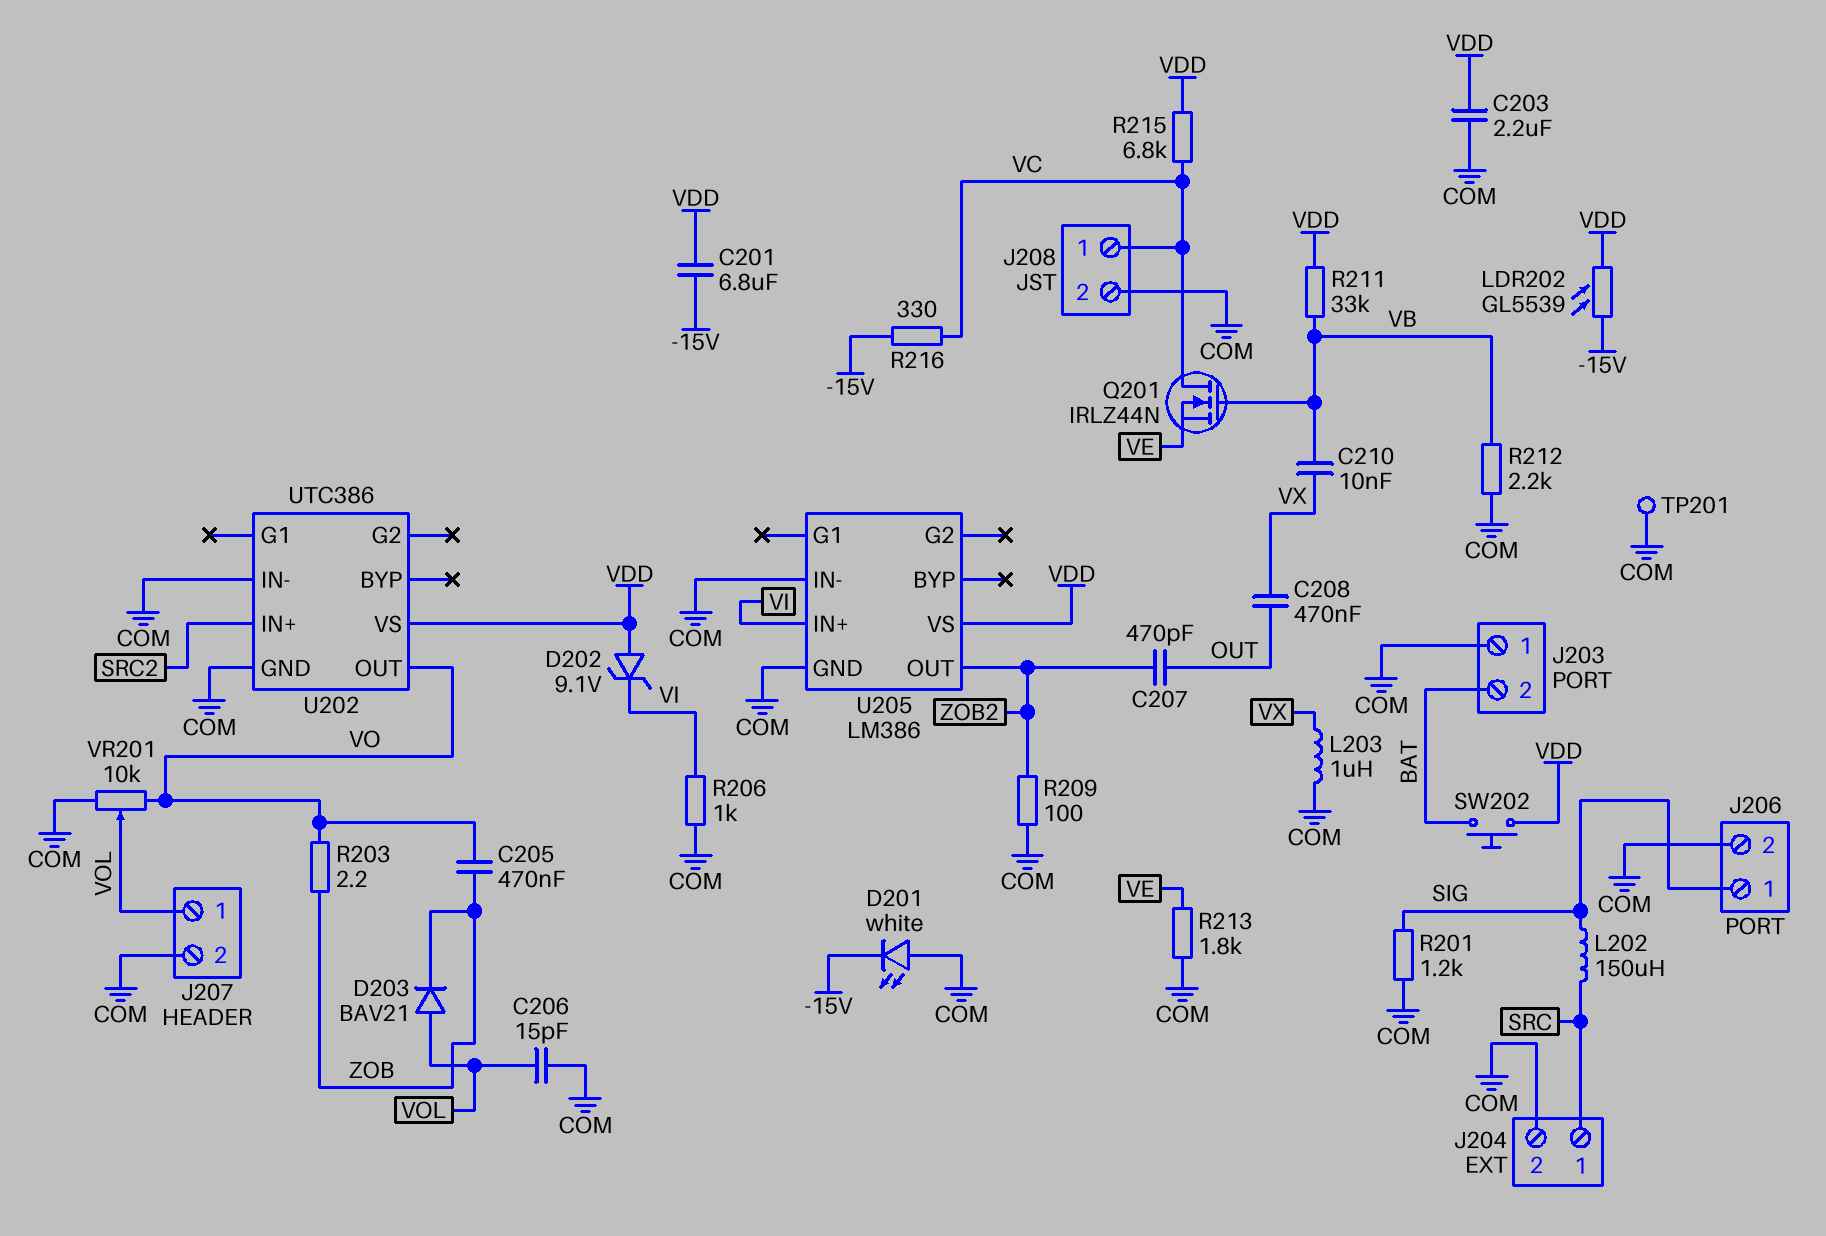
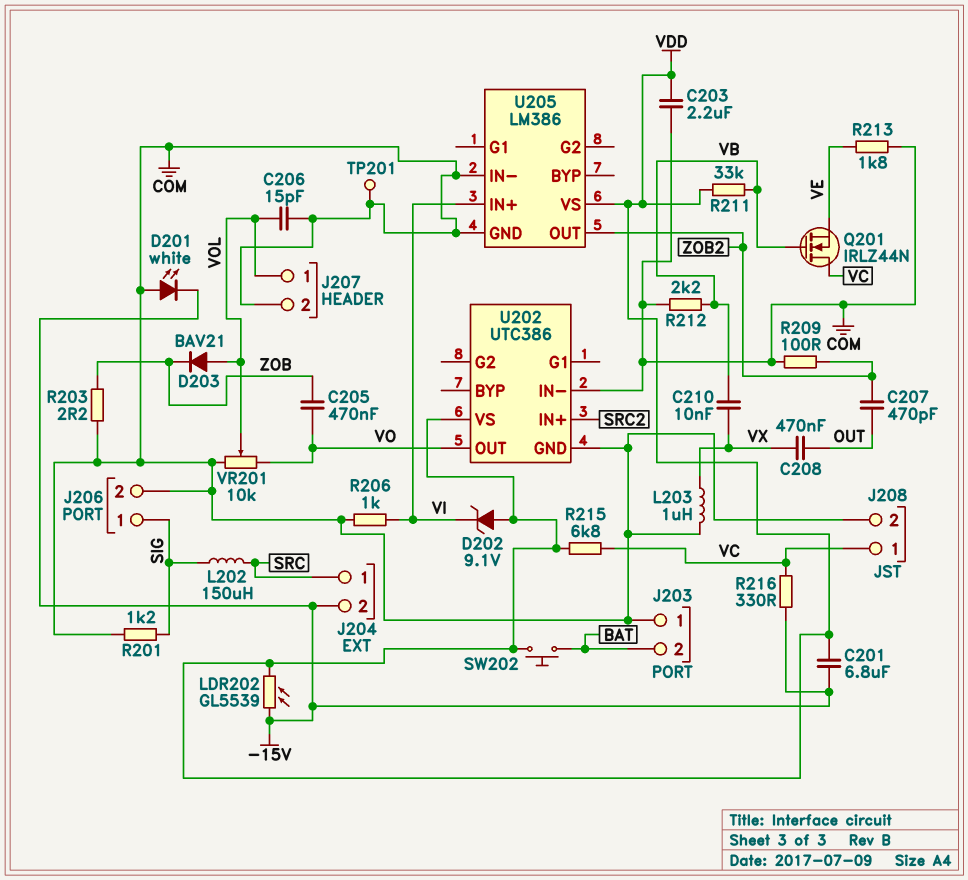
J204 pin 2: COM -> -15V
R203: 2.2 (VO, ZOB) -> 2.2 (COM, ZOB)

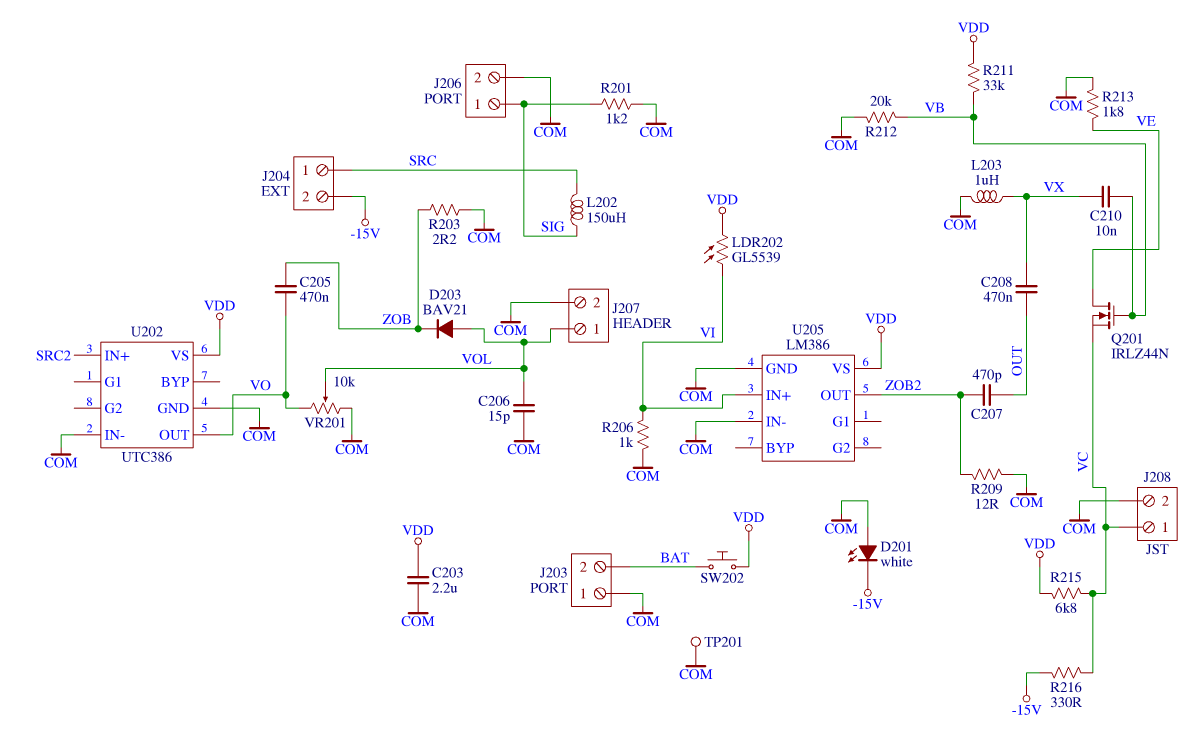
C201: 6.8uF (-15V, VDD) -> none
D202: zener 9.1V (A VDD, K VI) -> none
LDR202: GL5539 (-15V, VDD) -> GL5539 (VDD, VI)
Q201: NMOS IRLZ44N (G VB, D VC, S VE) -> NMOS IRLZ44N (G VB, D VE, S VC)
R209: 100 (COM, ZOB2) -> 12 (COM, ZOB2)
R212: 2.2k (COM, VB) -> 20k (COM, VB)

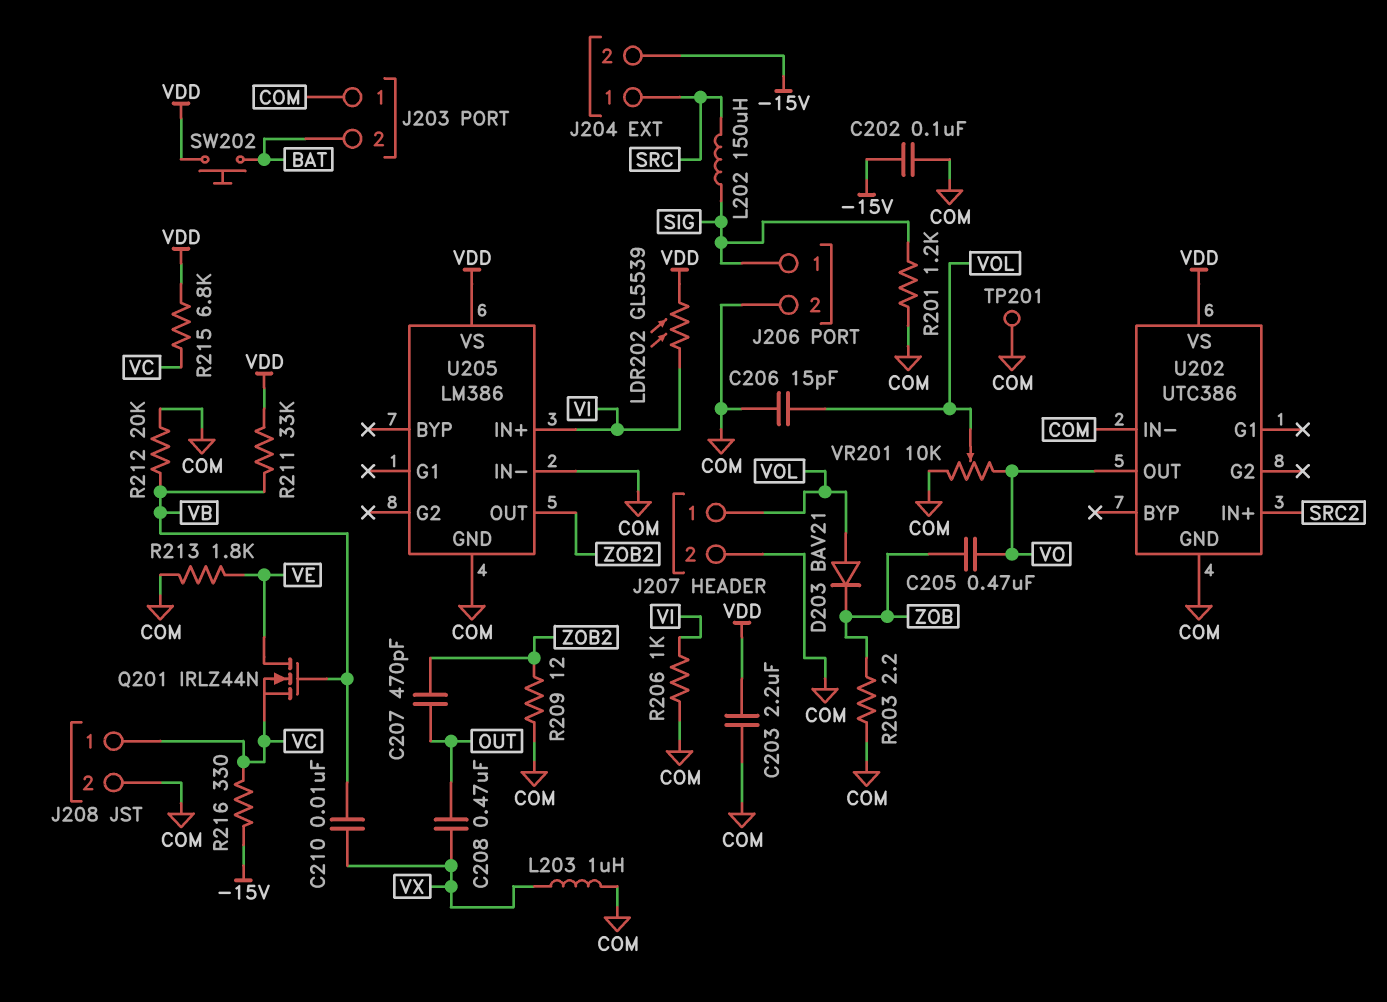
C202: none -> 100nF (-15V, COM)
D201: LED white (A COM, K -15V) -> none

